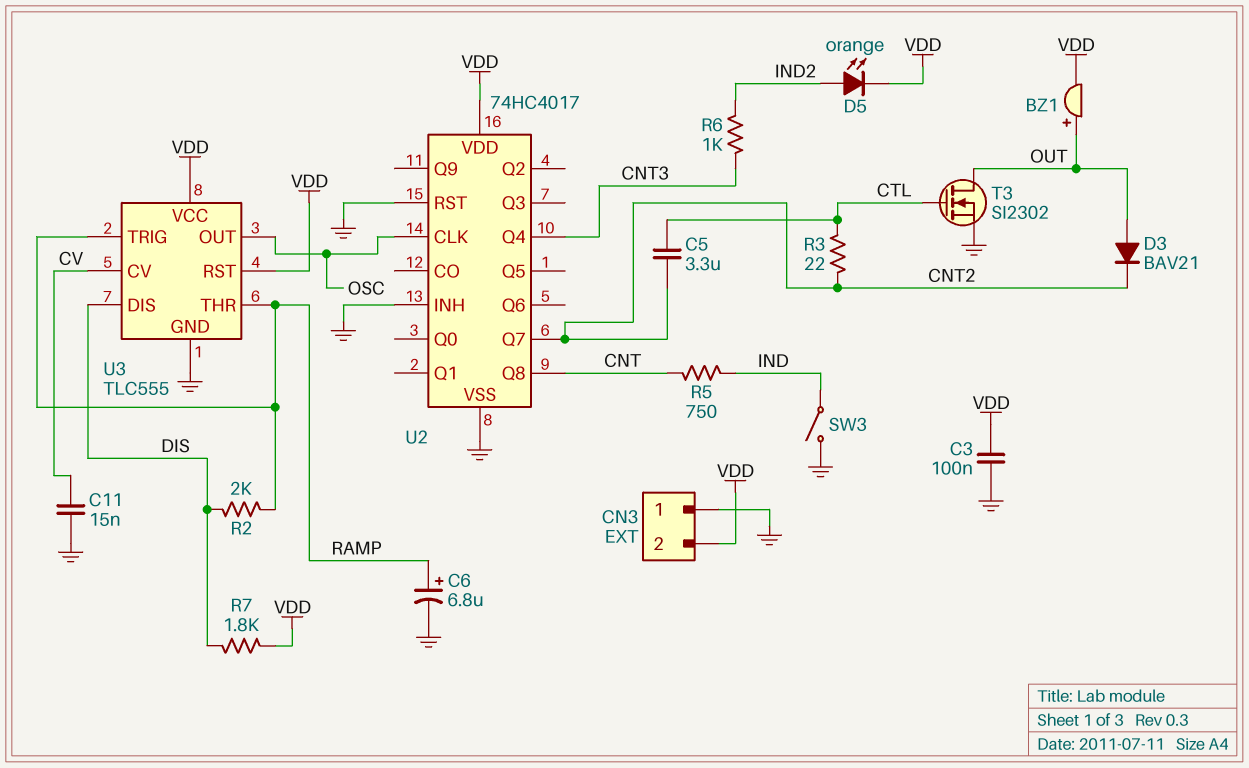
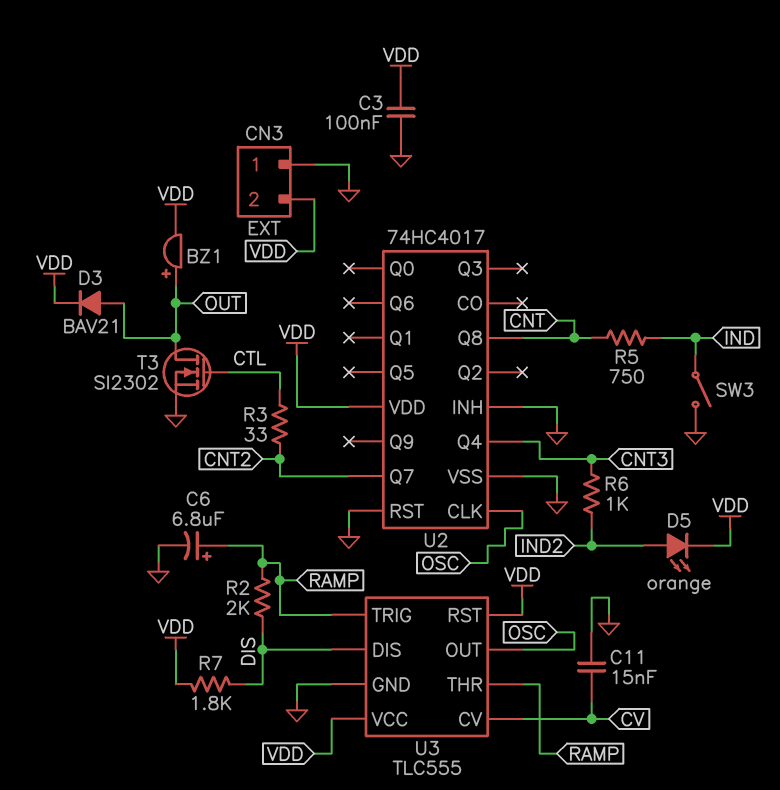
C5: 3.3uF (CNT2, CTL) -> none
D3: diode BAV21 (A OUT, K CNT2) -> diode BAV21 (A OUT, K VDD)
R3: 22 (CNT2, CTL) -> 33 (CNT2, CTL)

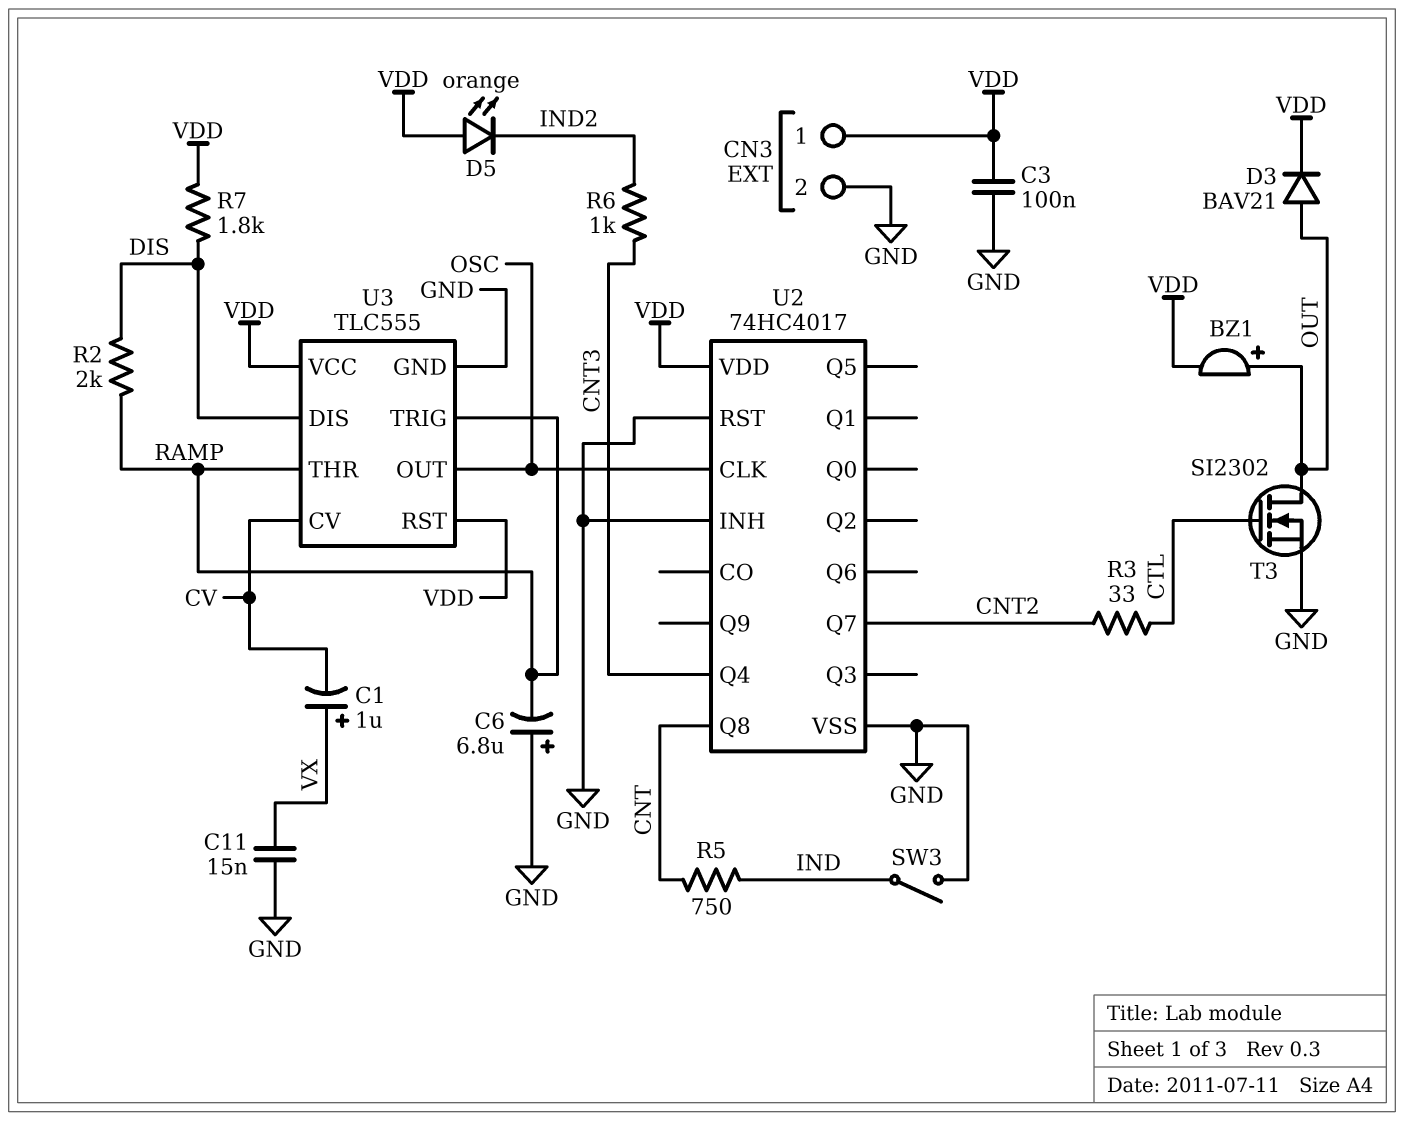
C1: none -> 1uF (plus VX, minus CV)
C6: 6.8uF (plus RAMP, minus GND) -> 6.8uF (plus GND, minus RAMP)
C11: 15nF (CV, GND) -> 15nF (GND, VX)
CN3 pin 1: GND -> VDD
CN3 pin 2: VDD -> GND
D5: LED orange (A IND2, K VDD) -> LED orange (A VDD, K IND2)

